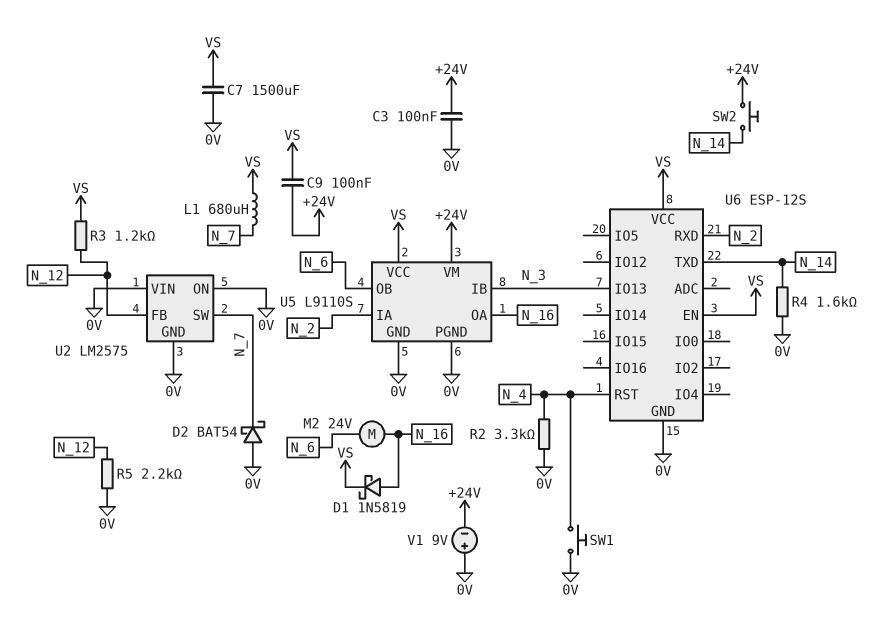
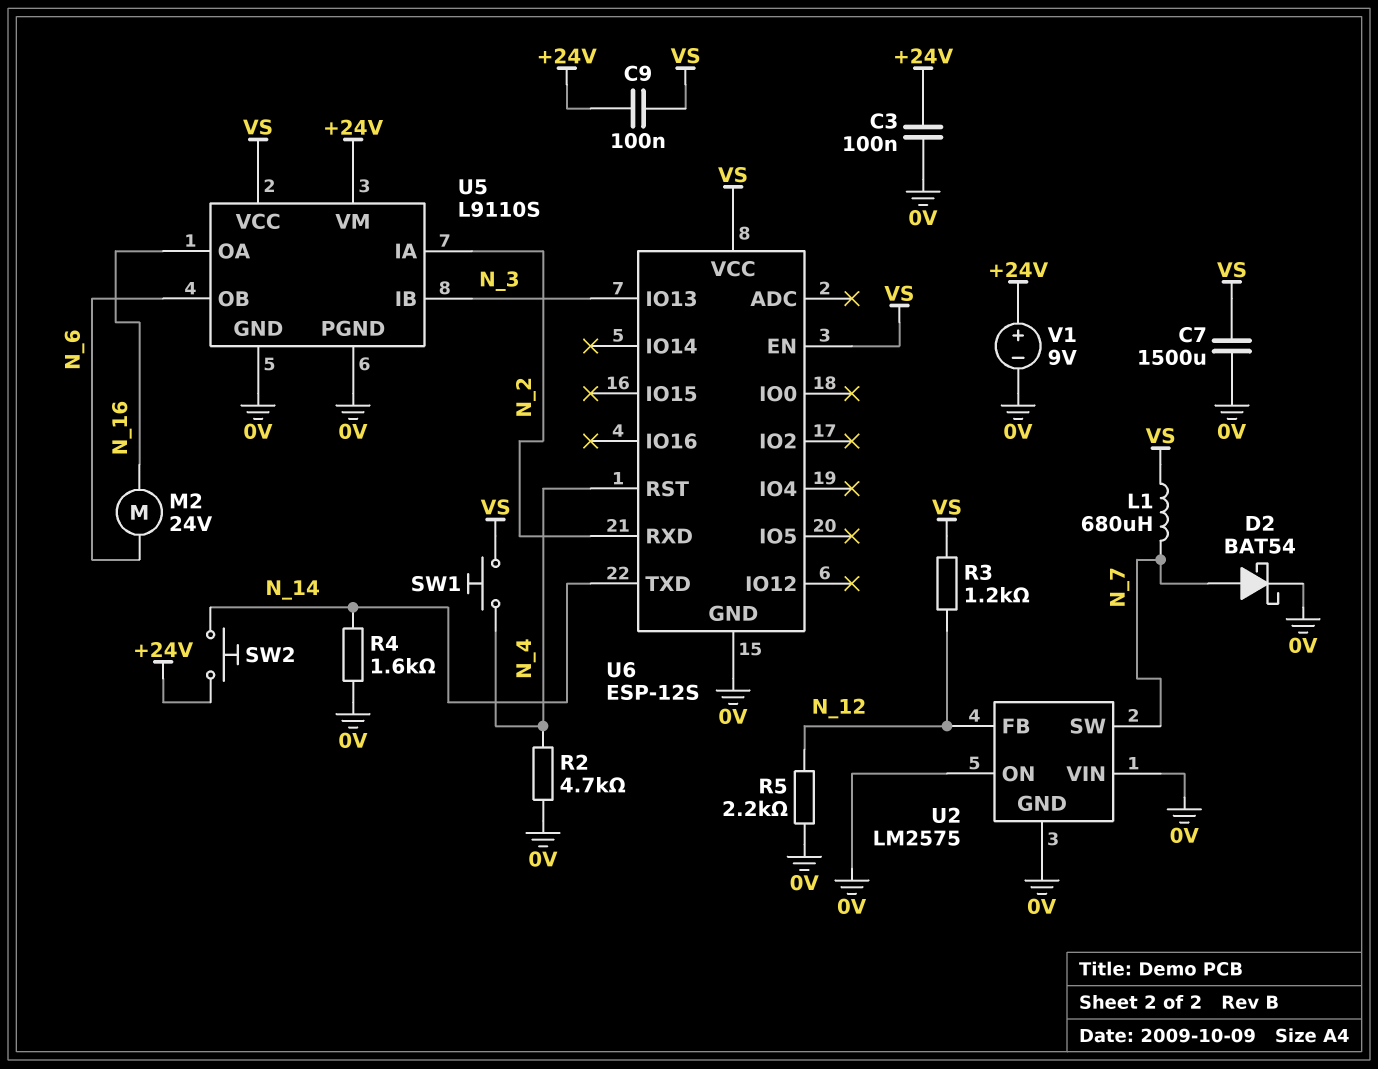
D1: schottky 1N5819 (A N_16, K VS) -> none
D2: schottky BAT54 (A 0V, K N_7) -> schottky BAT54 (A N_7, K 0V)
R2: 3.3k (0V, N_4) -> 4.7k (0V, N_4)
SW1: button (0V, N_4) -> button (N_4, VS)
V1: 9V (plus 0V, minus +24V) -> 9V (plus +24V, minus 0V)

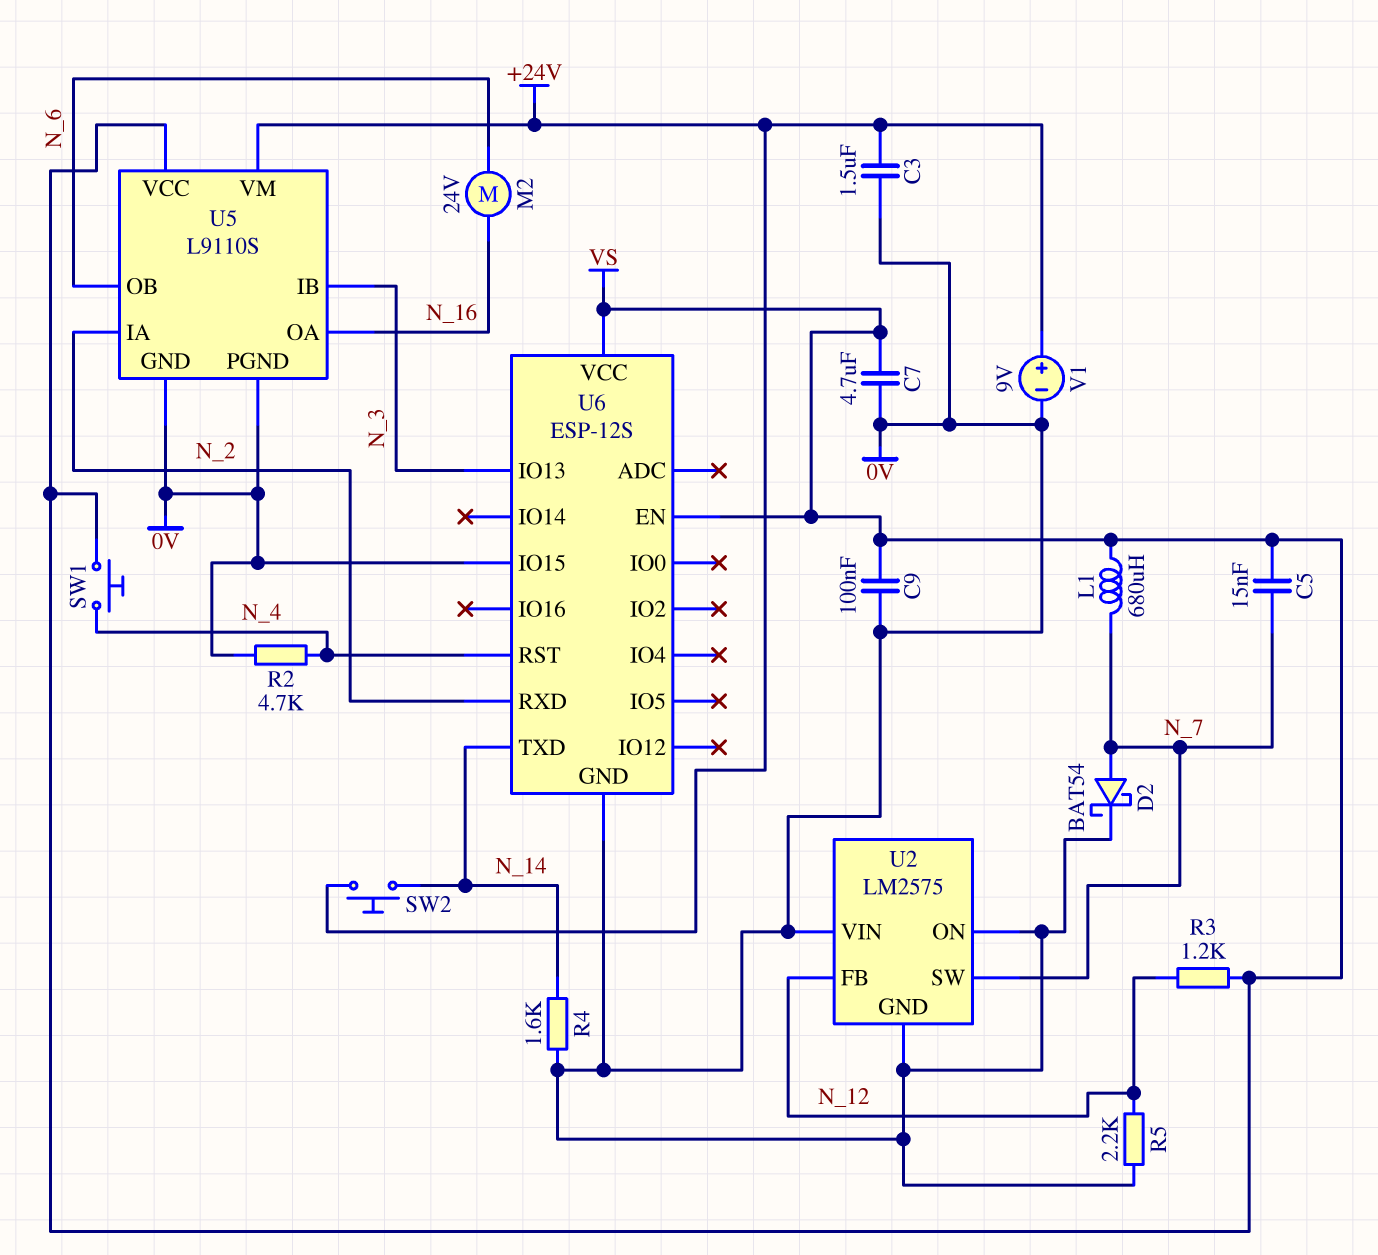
C3: 100nF (+24V, 0V) -> 1.5uF (+24V, 0V)
C5: none -> 15nF (N_7, VS)
C7: 1500uF (0V, VS) -> 4.7uF (0V, VS)
C9: 100nF (+24V, VS) -> 100nF (0V, VS)
U6 pin IO15: none -> 0V

